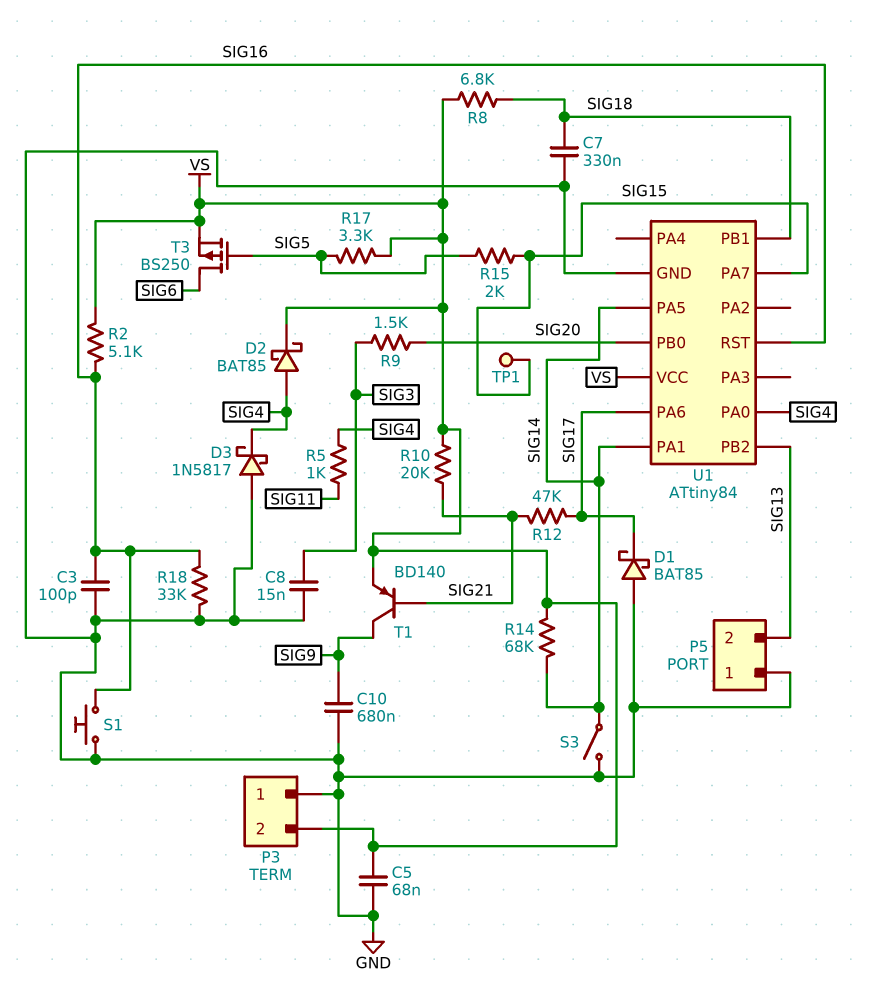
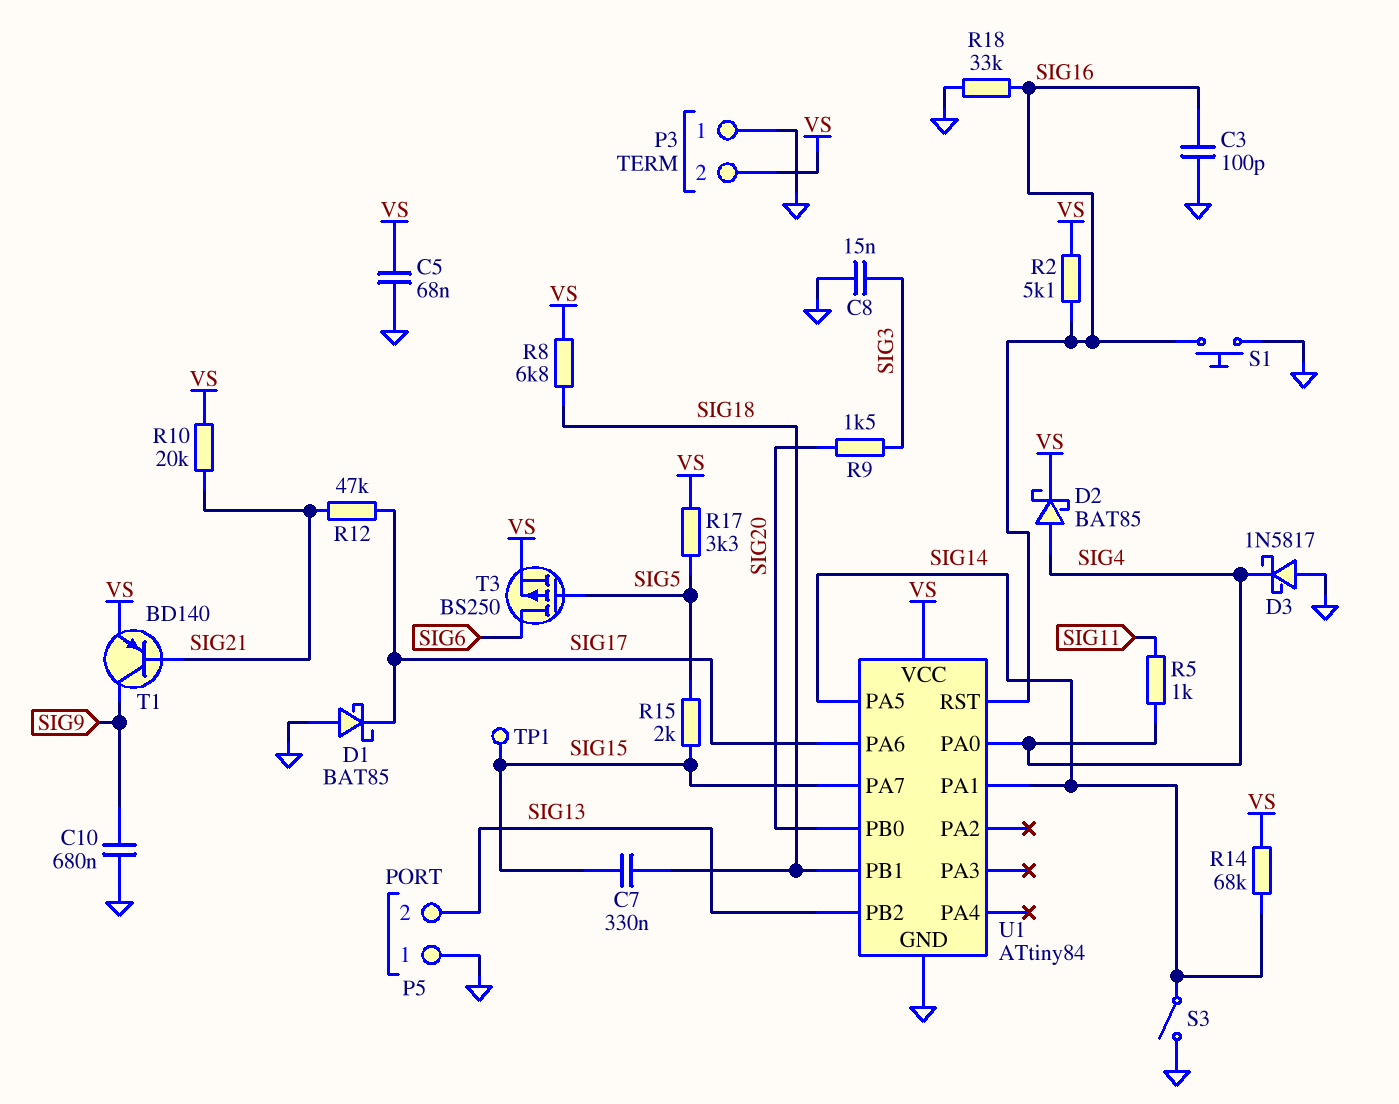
C7: 330nF (GND, SIG18) -> 330nF (SIG15, SIG18)

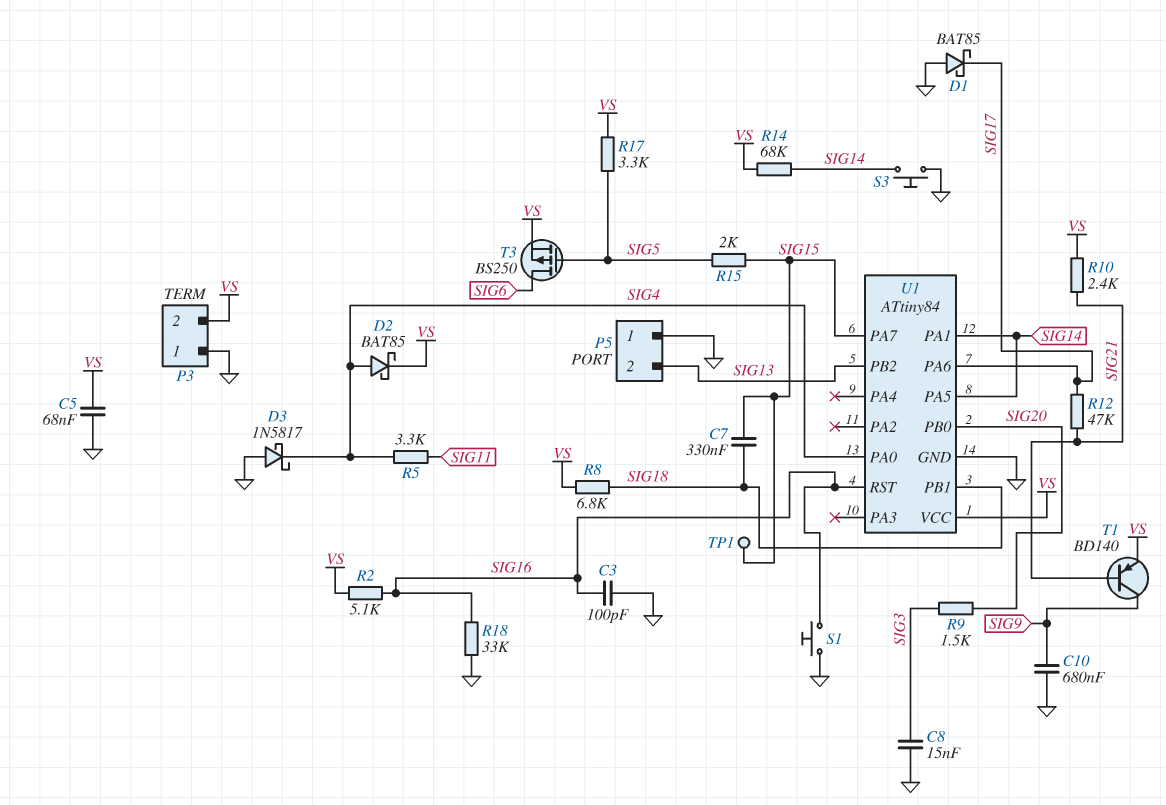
R5: 1k (SIG4, SIG11) -> 3.3k (SIG4, SIG11)
R10: 20k (SIG21, VS) -> 2.4k (SIG21, VS)
S3: switch (GND, SIG14) -> button (GND, SIG14)

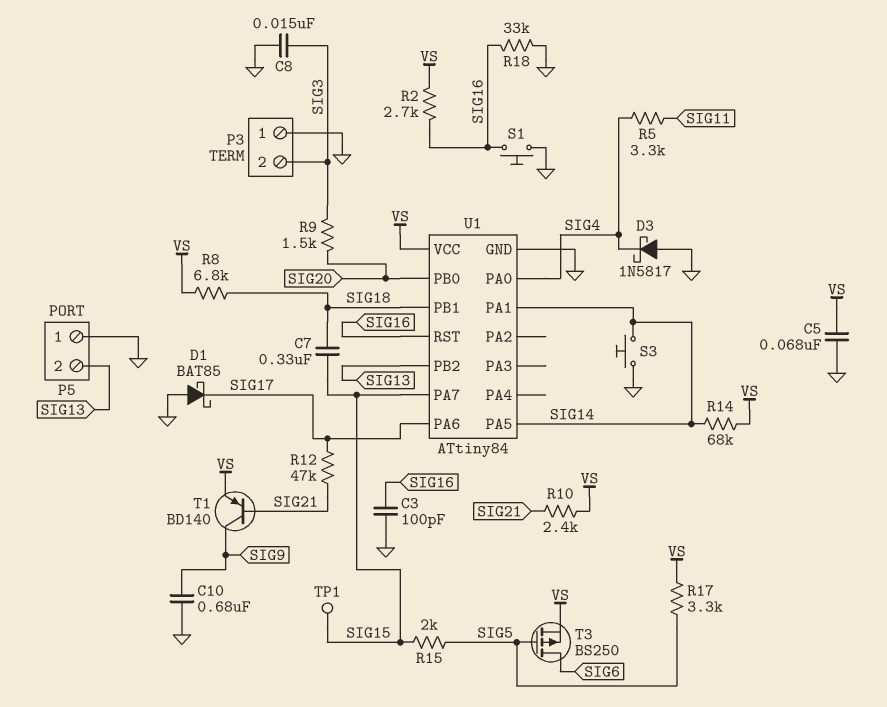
D2: schottky BAT85 (A SIG4, K VS) -> none
P3 pin 2: VS -> SIG3
R2: 5.1k (SIG16, VS) -> 2.7k (SIG16, VS)

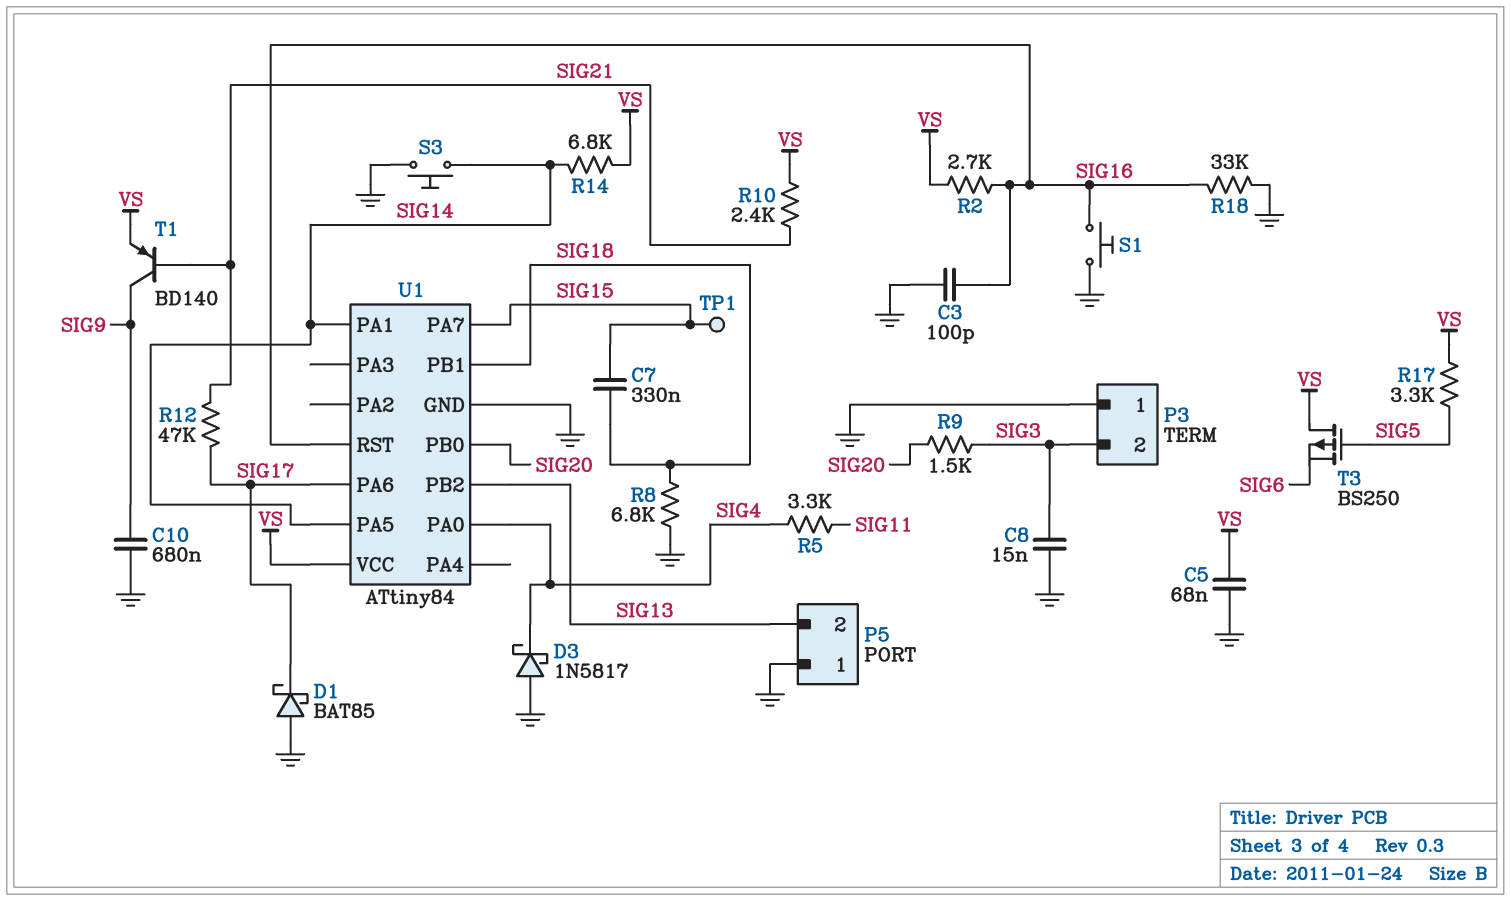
R8: 6.8k (SIG18, VS) -> 6.8k (GND, SIG18)
R14: 68k (SIG14, VS) -> 6.8k (SIG14, VS)
R15: 2k (SIG5, SIG15) -> none
T3: PMOS BS250 (G SIG5, D SIG6, S VS) -> PMOS BS250 (G SIG5, D VS, S SIG6)

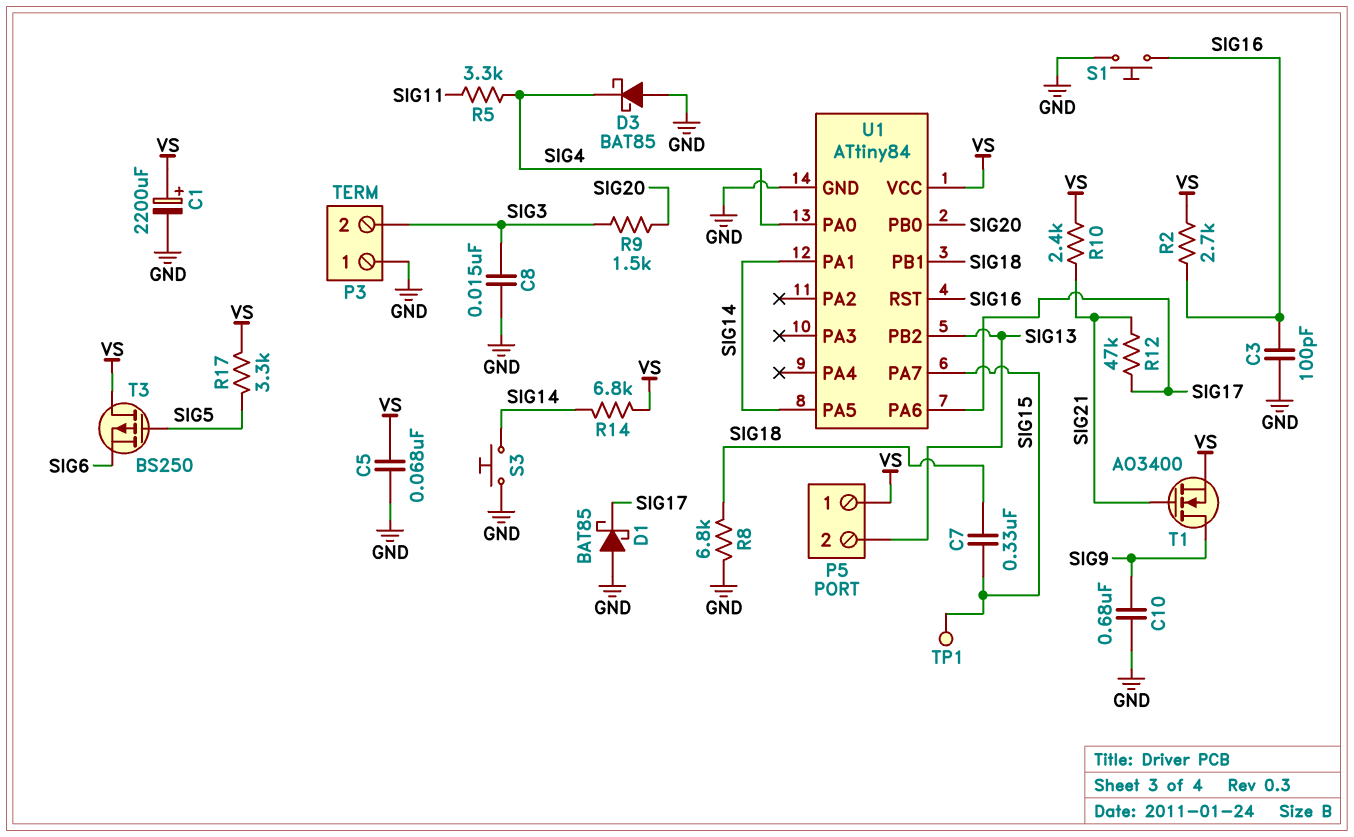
C1: none -> 2200uF (plus VS, minus GND)
D3: schottky 1N5817 (A GND, K SIG4) -> schottky BAT85 (A GND, K SIG4)
P5 pin 1: GND -> VS
R18: 33k (GND, SIG16) -> none
T1: PNP BD140 (B SIG21, C SIG9, E VS) -> NMOS AO3400 (G SIG21, D SIG9, S VS)

